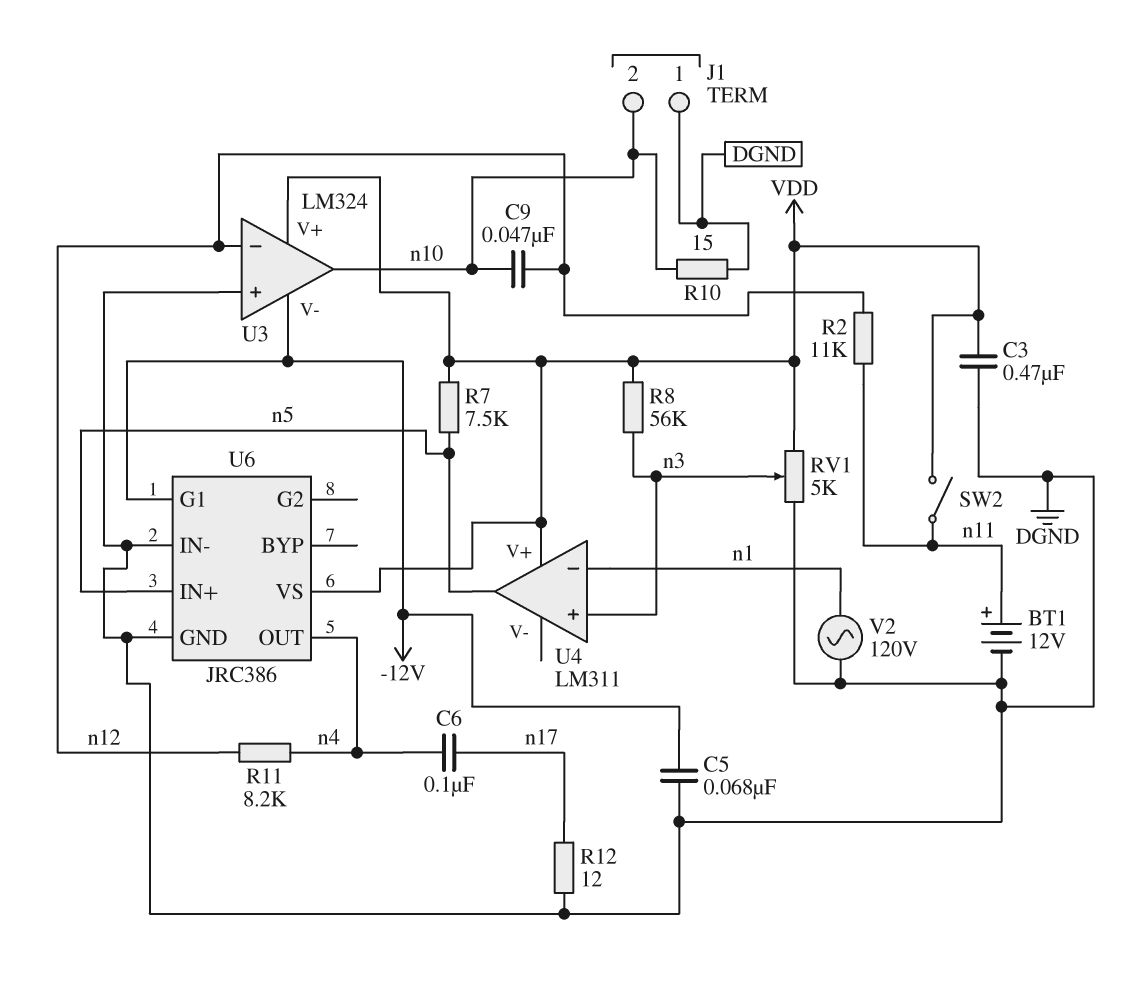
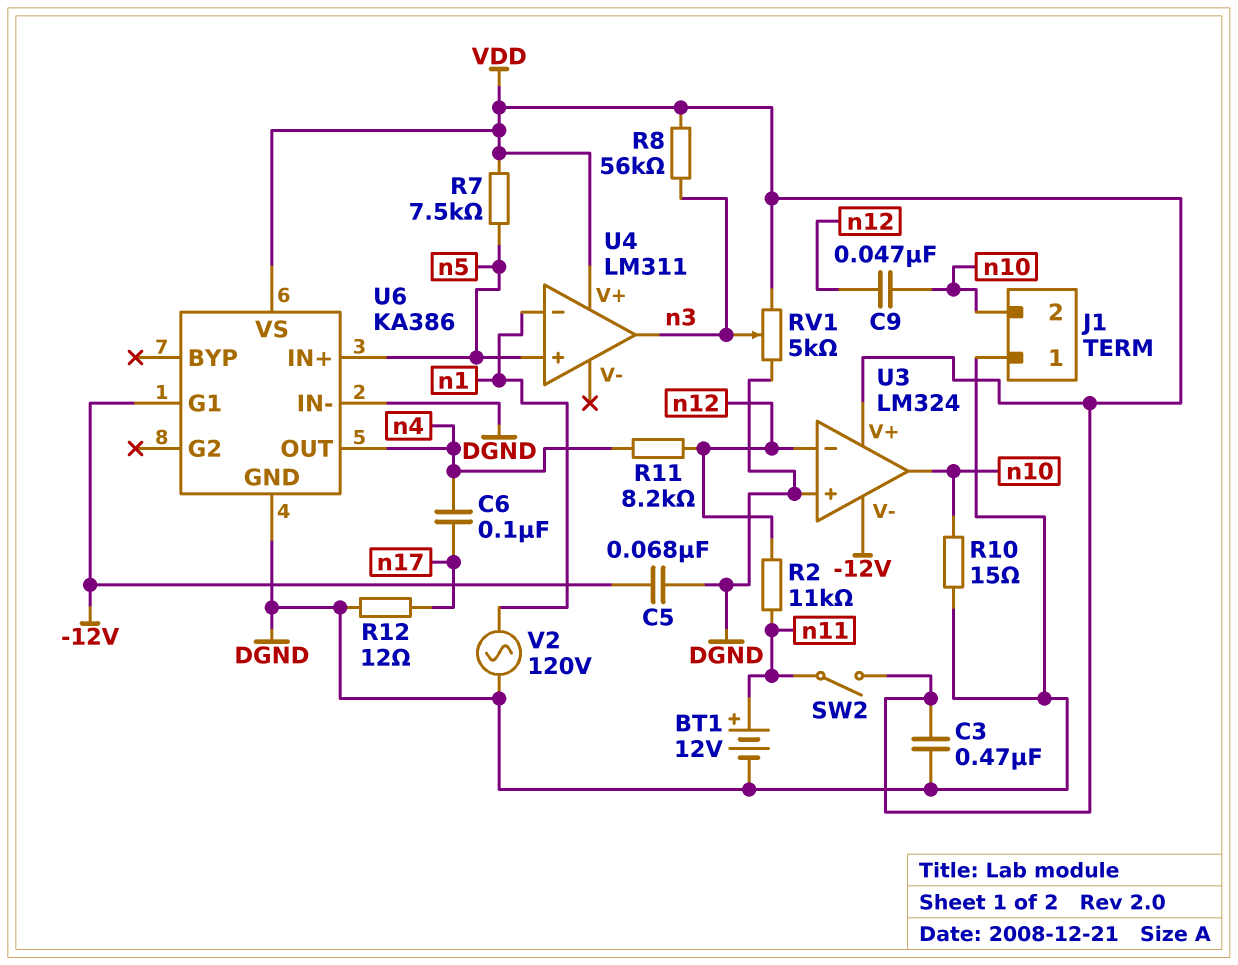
U4 pin in+: n3 -> n5
U4 pin out: n5 -> n3
U6: JRC386 -> KA386

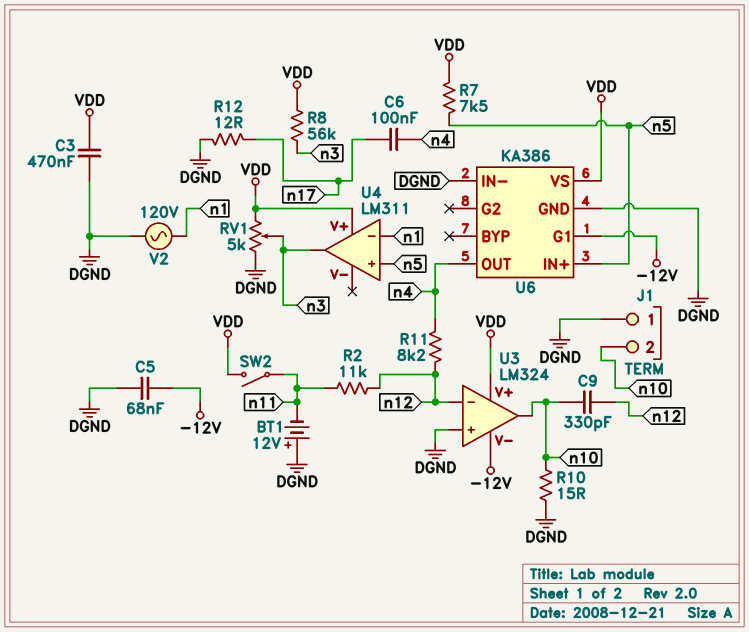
BT1: 12V (plus n11, minus DGND) -> 12V (plus DGND, minus n11)
C9: 47nF (n10, n12) -> 330pF (n10, n12)

